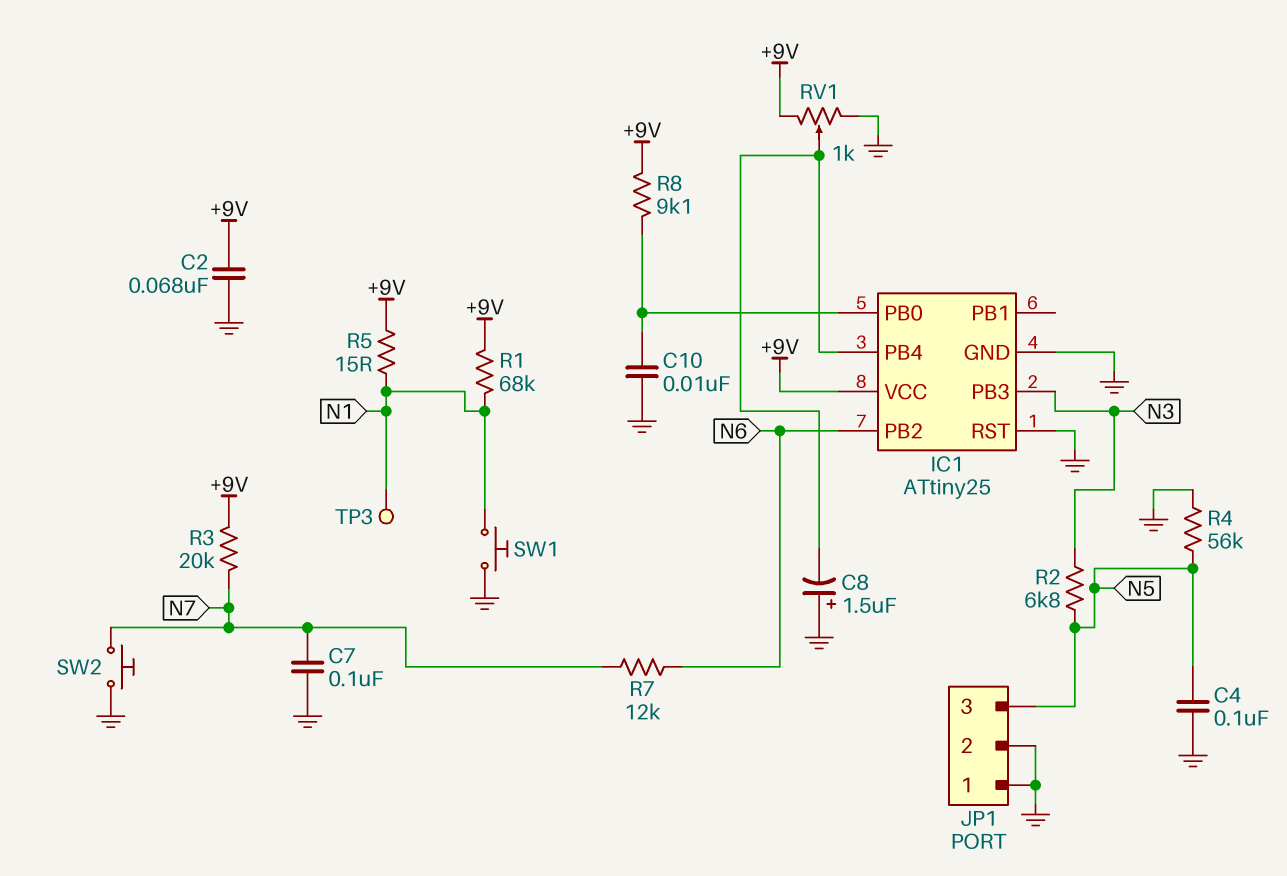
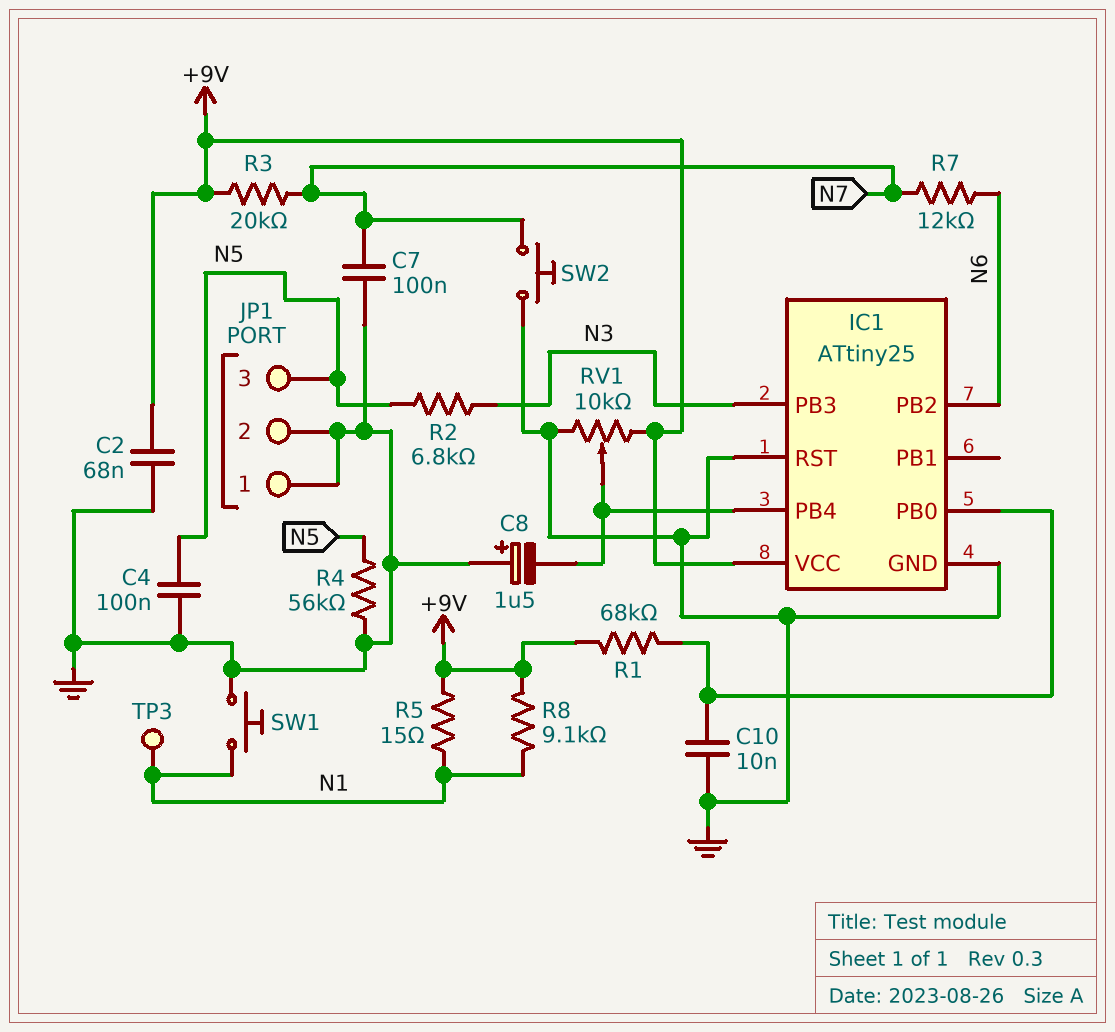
R1: 68k (+9V, N1) -> 68k (+9V, IC1/PB0)
R8: 9.1k (+9V, IC1/PB0) -> 9.1k (+9V, N1)
RV1: 1k (+9V, GND, wiper IC1/PB4) -> 10k (+9V, GND, wiper IC1/PB4)

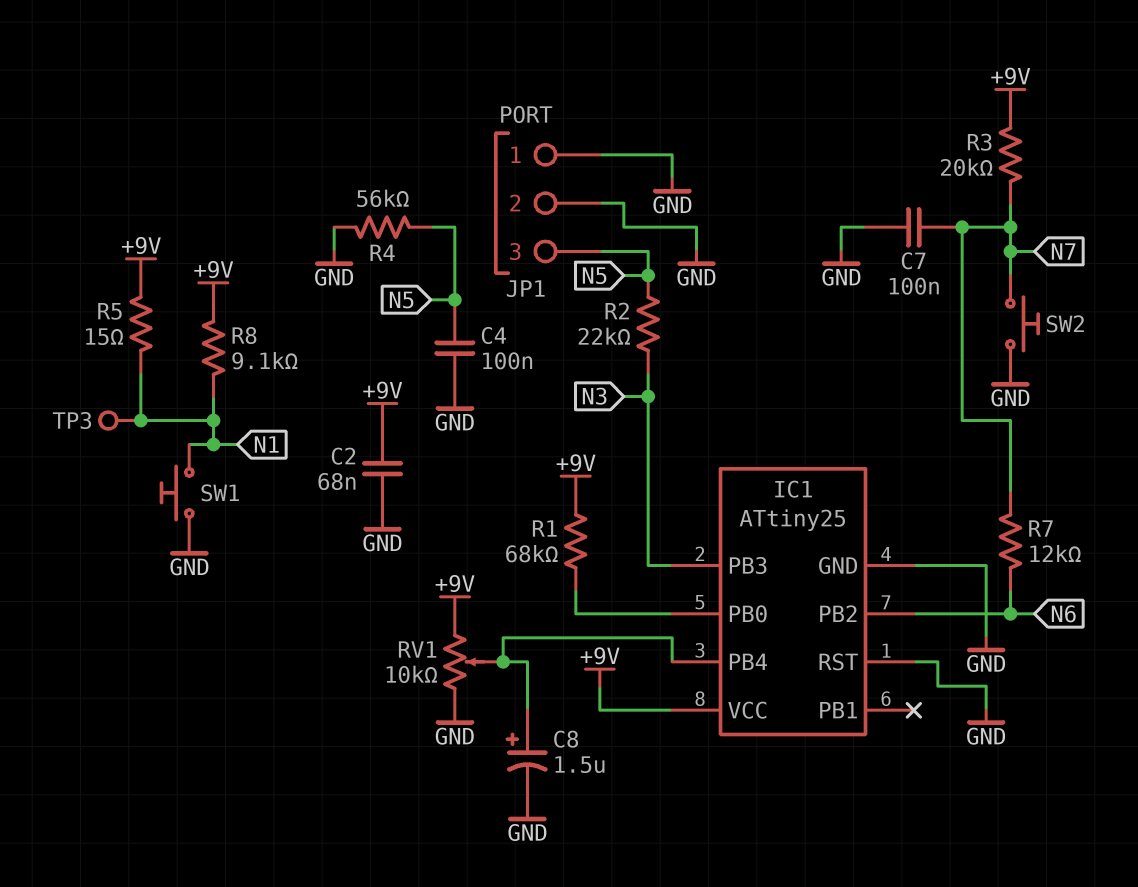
C8: 1.5uF (plus GND, minus IC1/PB4) -> 1.5uF (plus IC1/PB4, minus GND)
C10: 10nF (GND, IC1/PB0) -> none
R2: 6.8k (N3, N5) -> 22k (N3, N5)

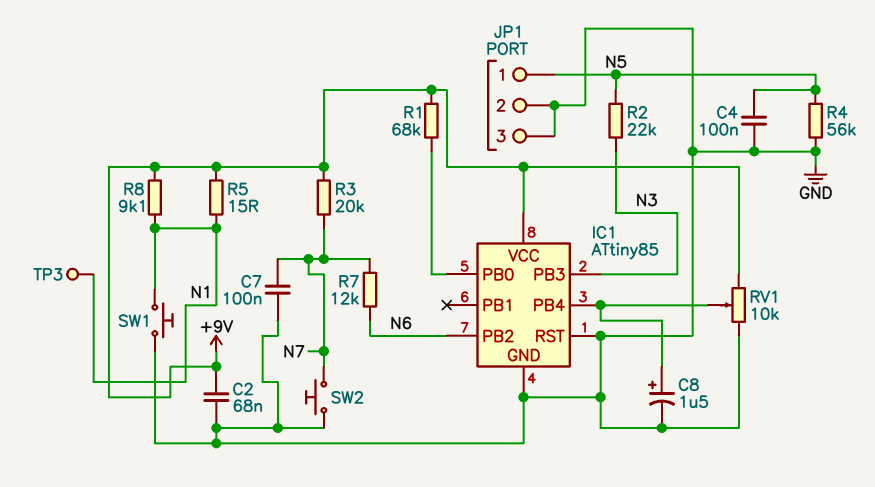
IC1: ATtiny25 -> ATtiny85
JP1 pin 1: GND -> N5
JP1 pin 3: N5 -> GND

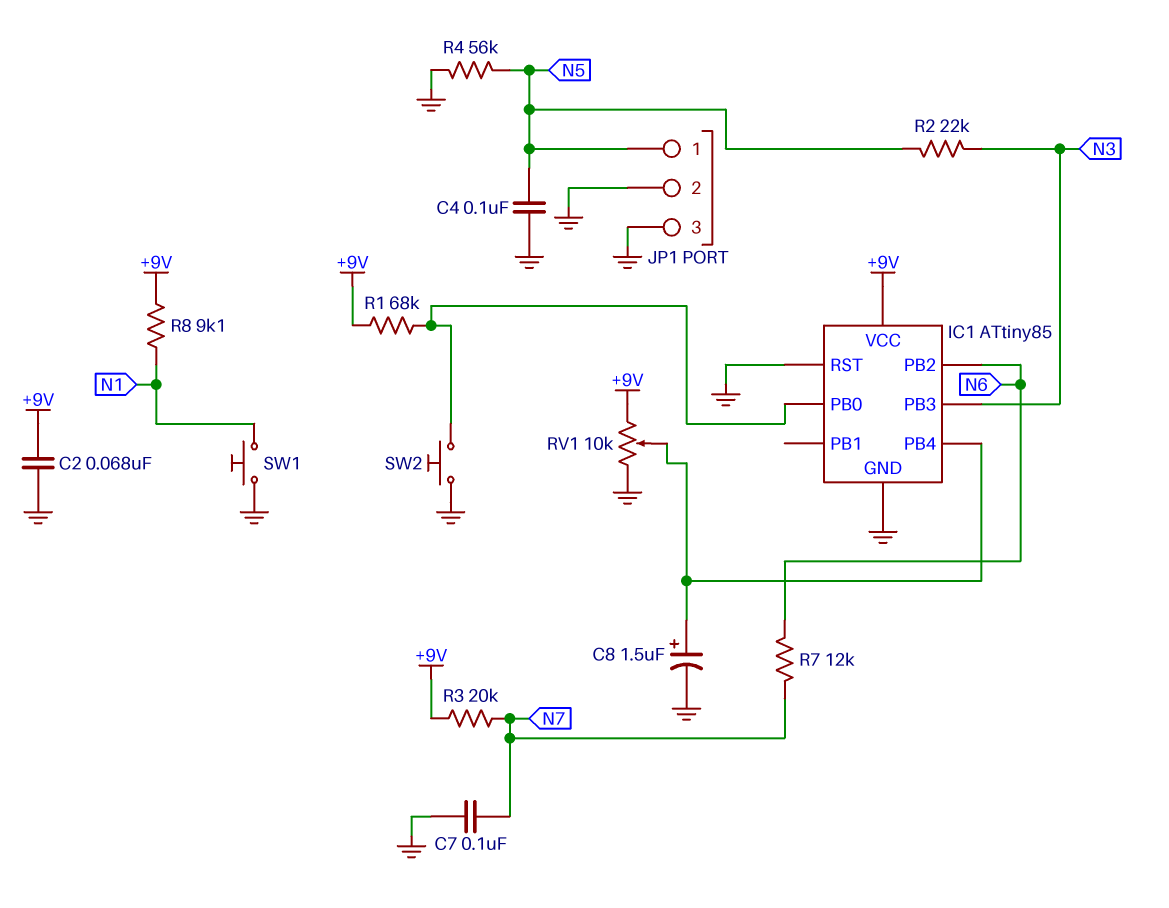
R5: 15 (+9V, N1) -> none
SW2: button (GND, N7) -> button (GND, IC1/PB0)
TP3: test point (N1) -> none

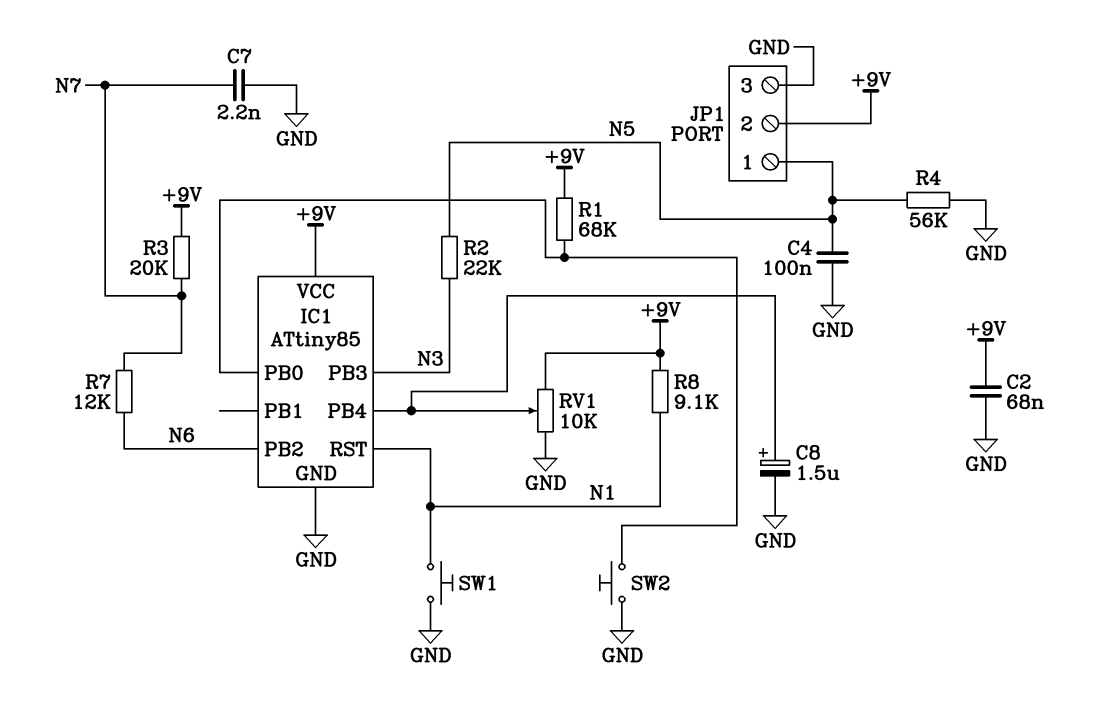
C7: 100nF (GND, N7) -> 2.2nF (GND, N7)
IC1 pin RST: GND -> N1
JP1 pin 2: GND -> +9V

